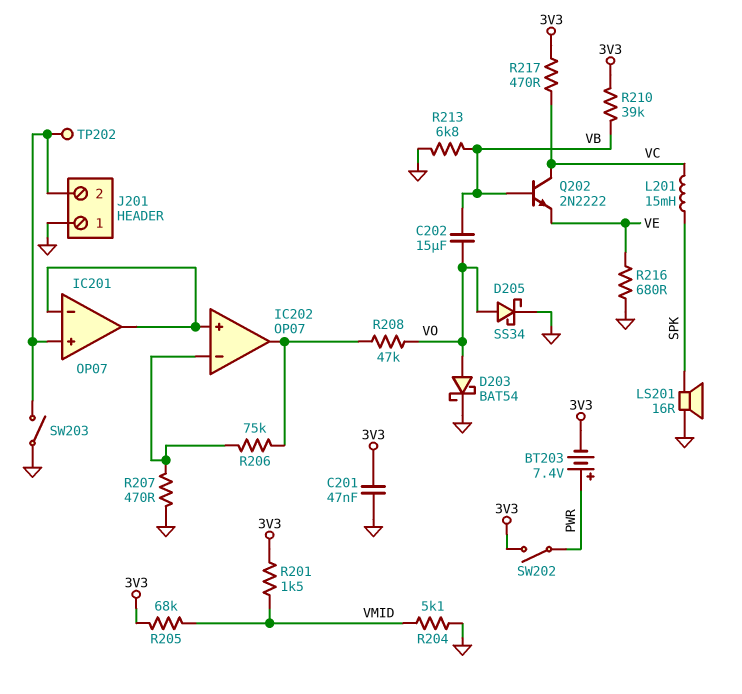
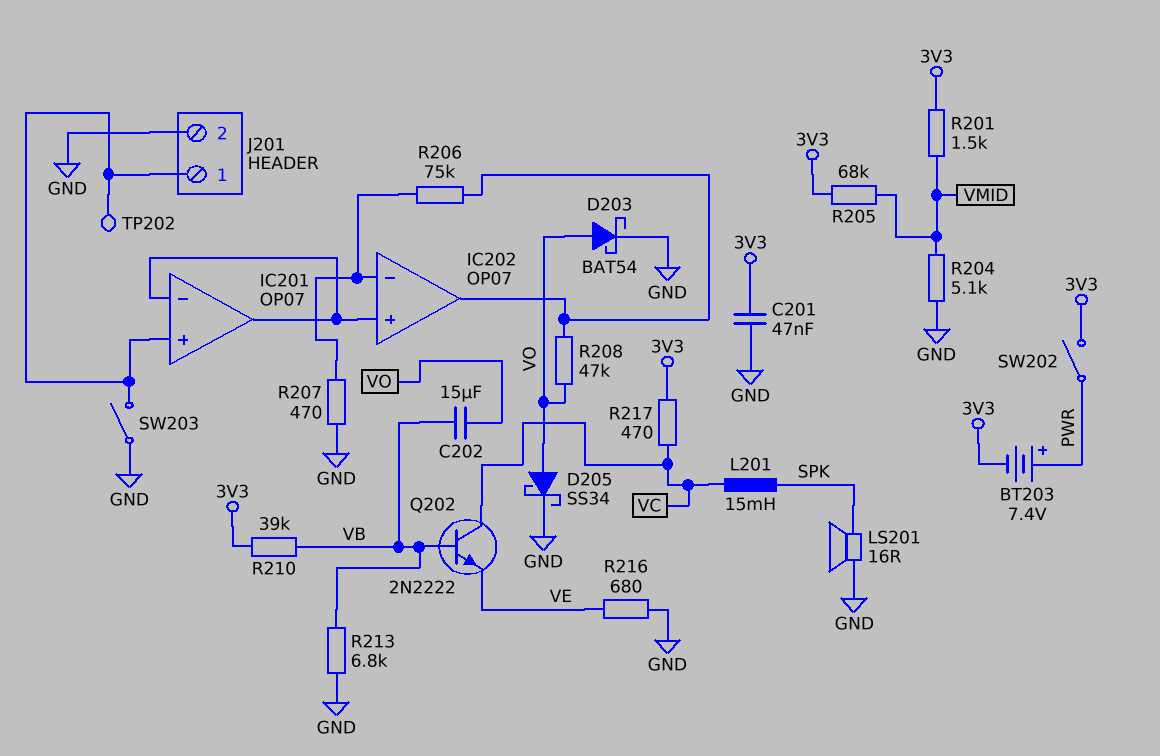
J201 pin 1: GND -> IC201/in+
J201 pin 2: IC201/in+ -> GND

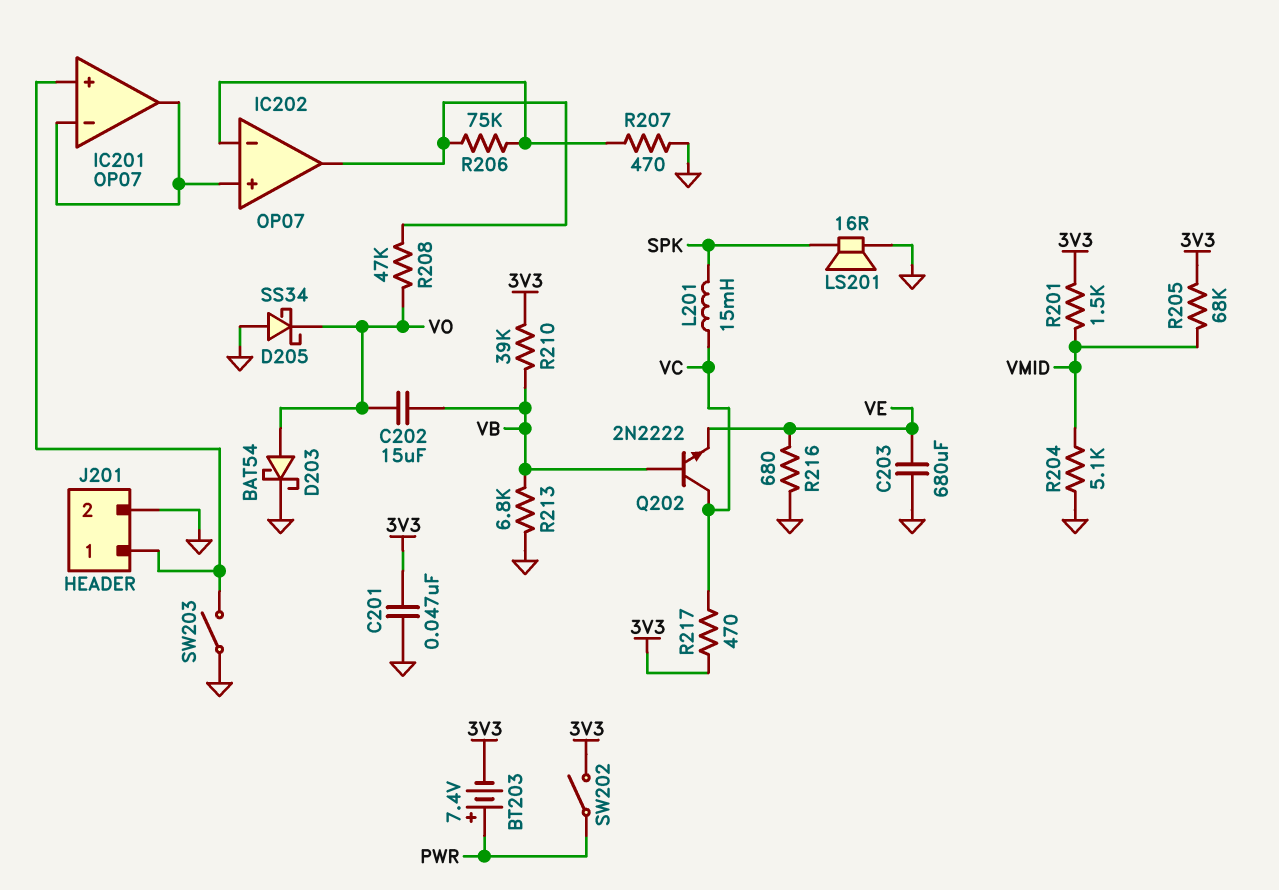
C203: none -> 680uF (GND, VE)
D205: schottky SS34 (A VO, K GND) -> schottky SS34 (A GND, K VO)
TP202: test point (IC201/in+) -> none

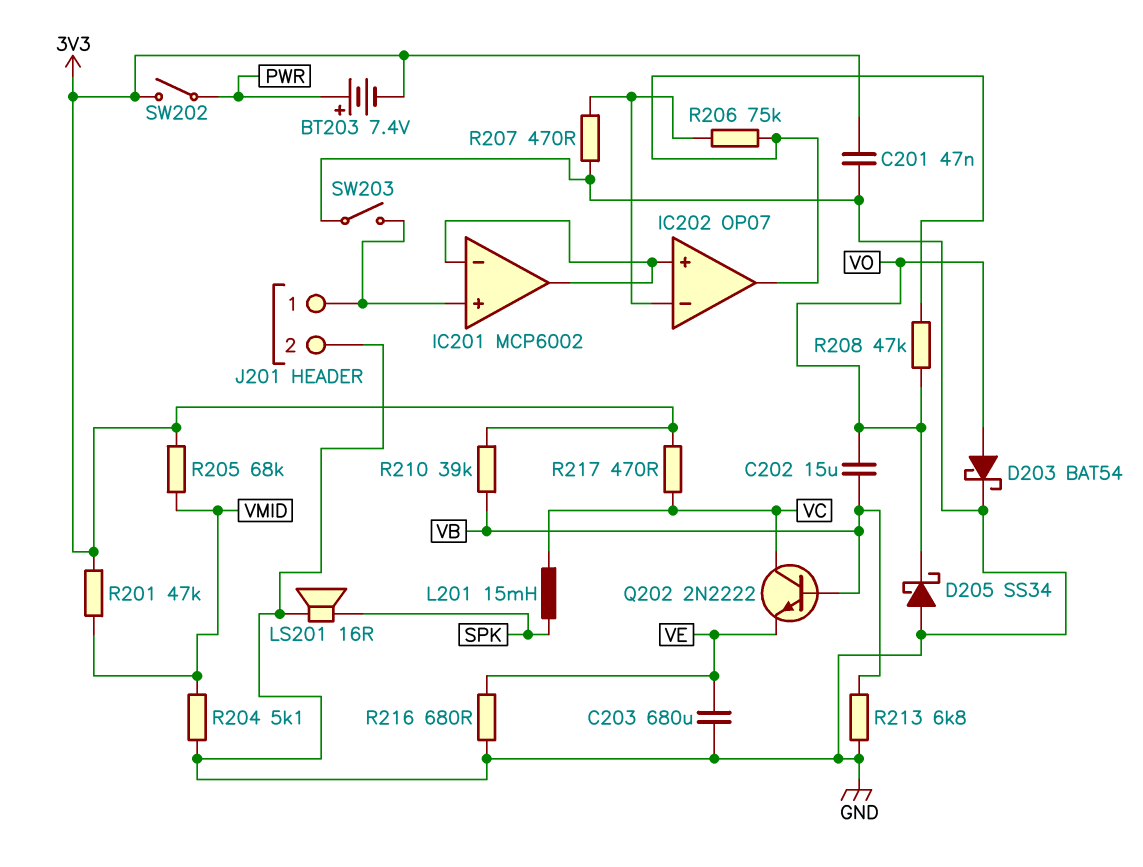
IC201: OP07 -> MCP6002
R201: 1.5k (3V3, VMID) -> 47k (3V3, VMID)

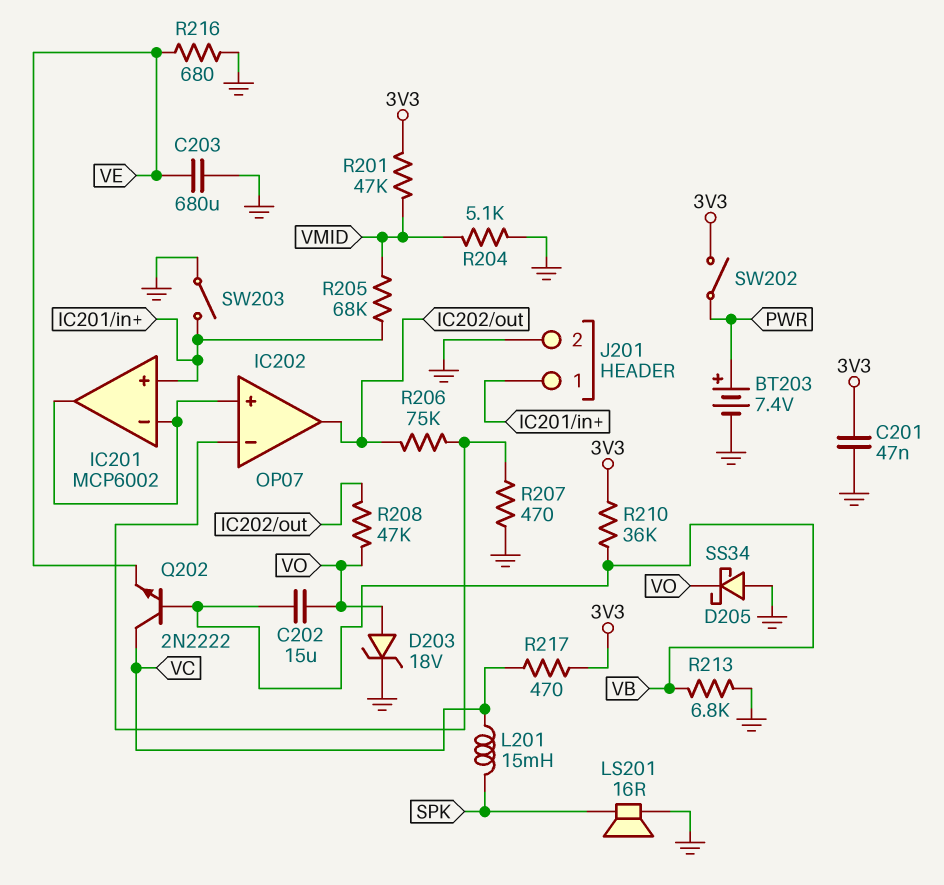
BT203: 7.4V (plus PWR, minus 3V3) -> 7.4V (plus PWR, minus GND)
D203: schottky BAT54 (A VO, K GND) -> zener 18V (A VO, K GND)
R205: 68k (3V3, VMID) -> 68k (IC201/in+, VMID)
R210: 39k (3V3, VB) -> 36k (3V3, VB)

